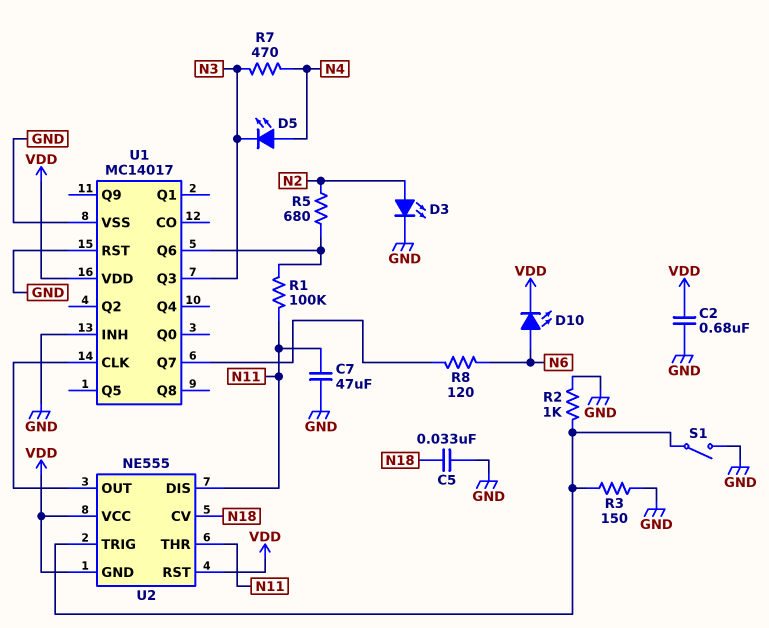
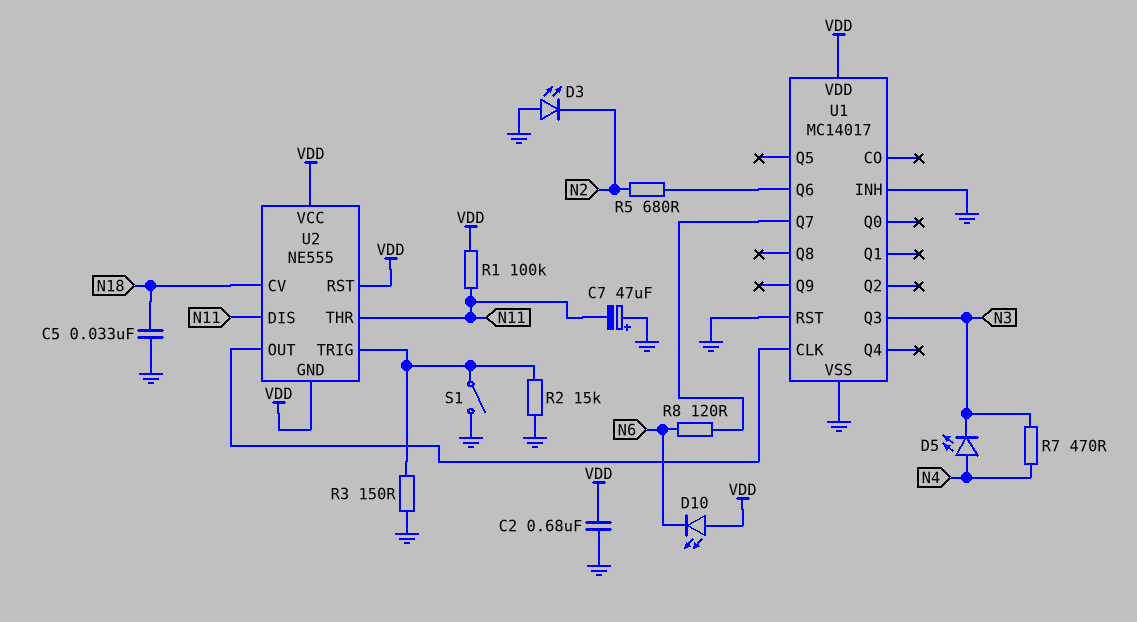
C7: 47uF (GND, N11) -> 47uF (plus GND, minus N11)
D3: LED (A N2, K GND) -> LED (A GND, K N2)
D10: LED (A N6, K VDD) -> LED (A VDD, K N6)
R1: 100k (N11, U1/Q6) -> 100k (N11, VDD)
R2: 1k (GND, U2/TRIG) -> 15k (GND, U2/TRIG)

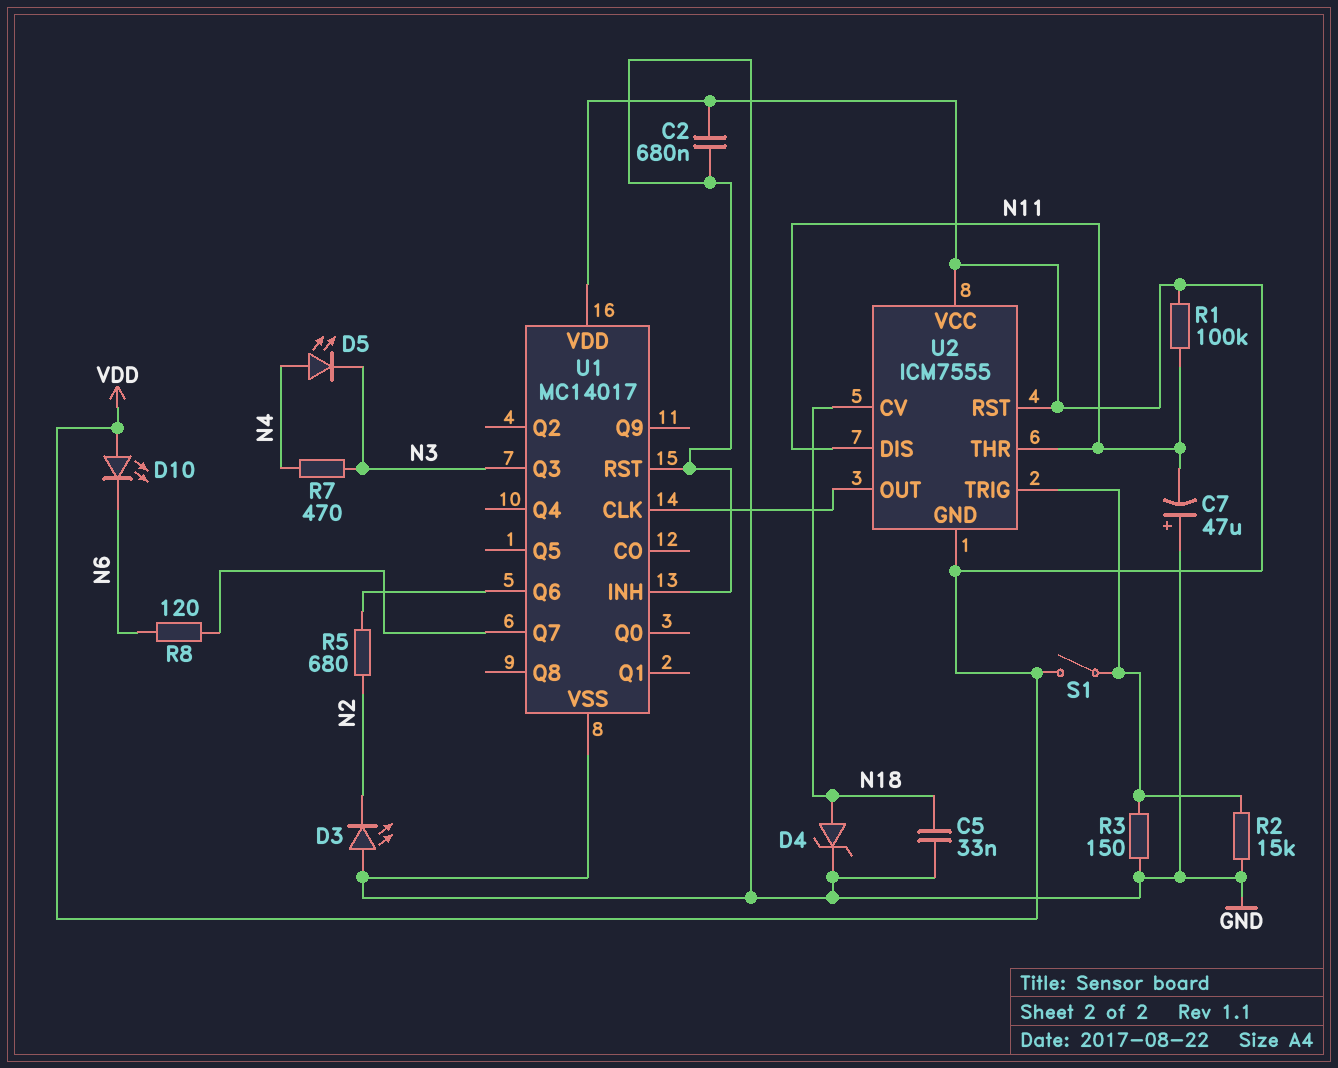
D4: none -> zener (A N18, K GND)
S1: switch (GND, U2/TRIG) -> switch (U2/TRIG, VDD)
U2: NE555 -> ICM7555

